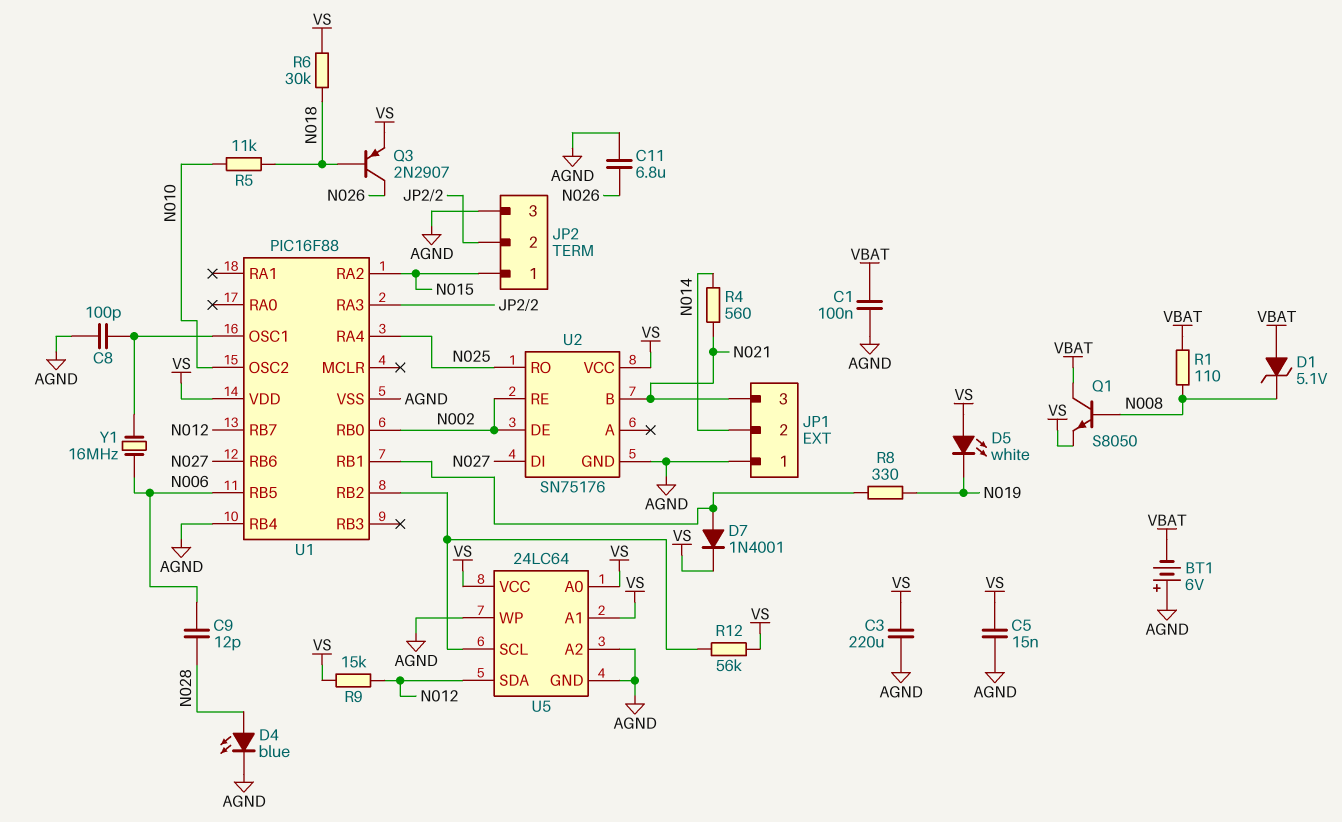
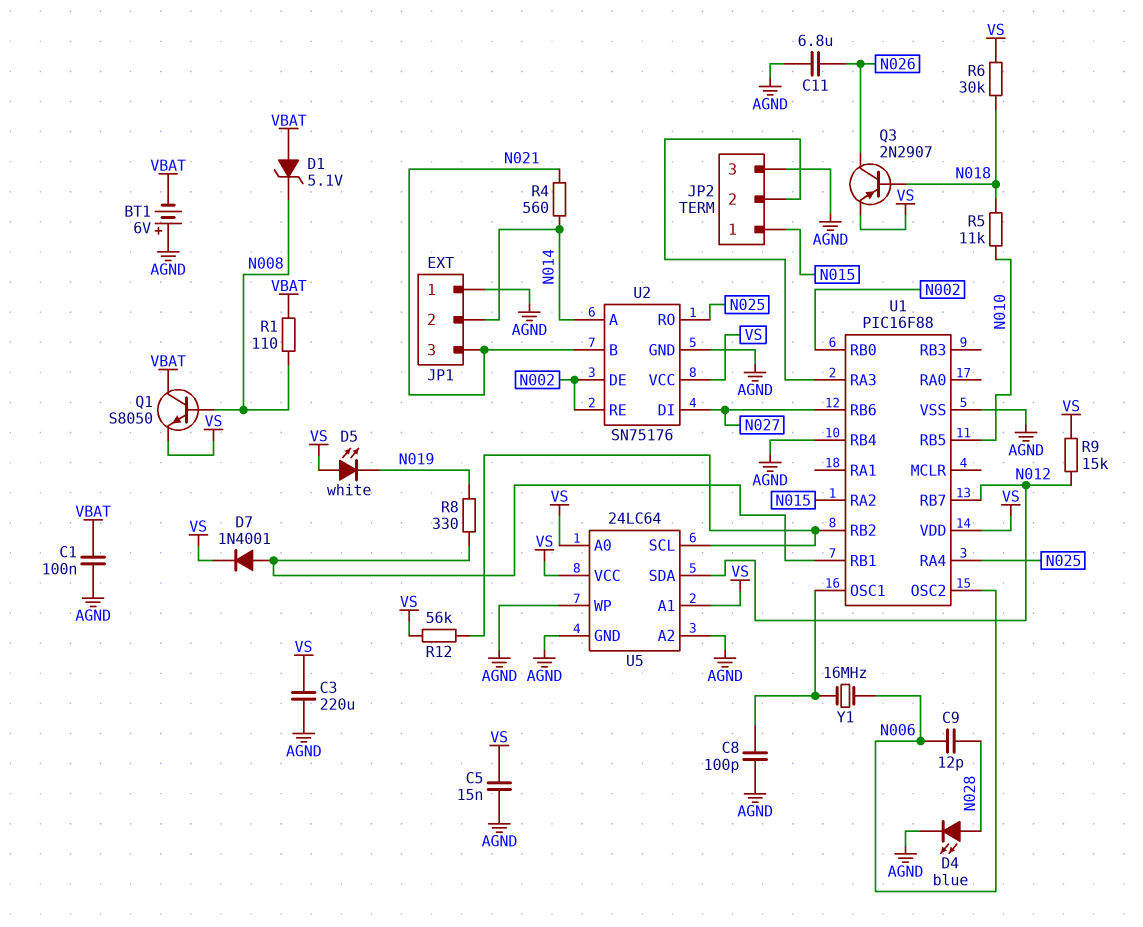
U1 pin OSC2: N010 -> N006
U1 pin RB5: N006 -> N010
U2 pin A: none -> N014

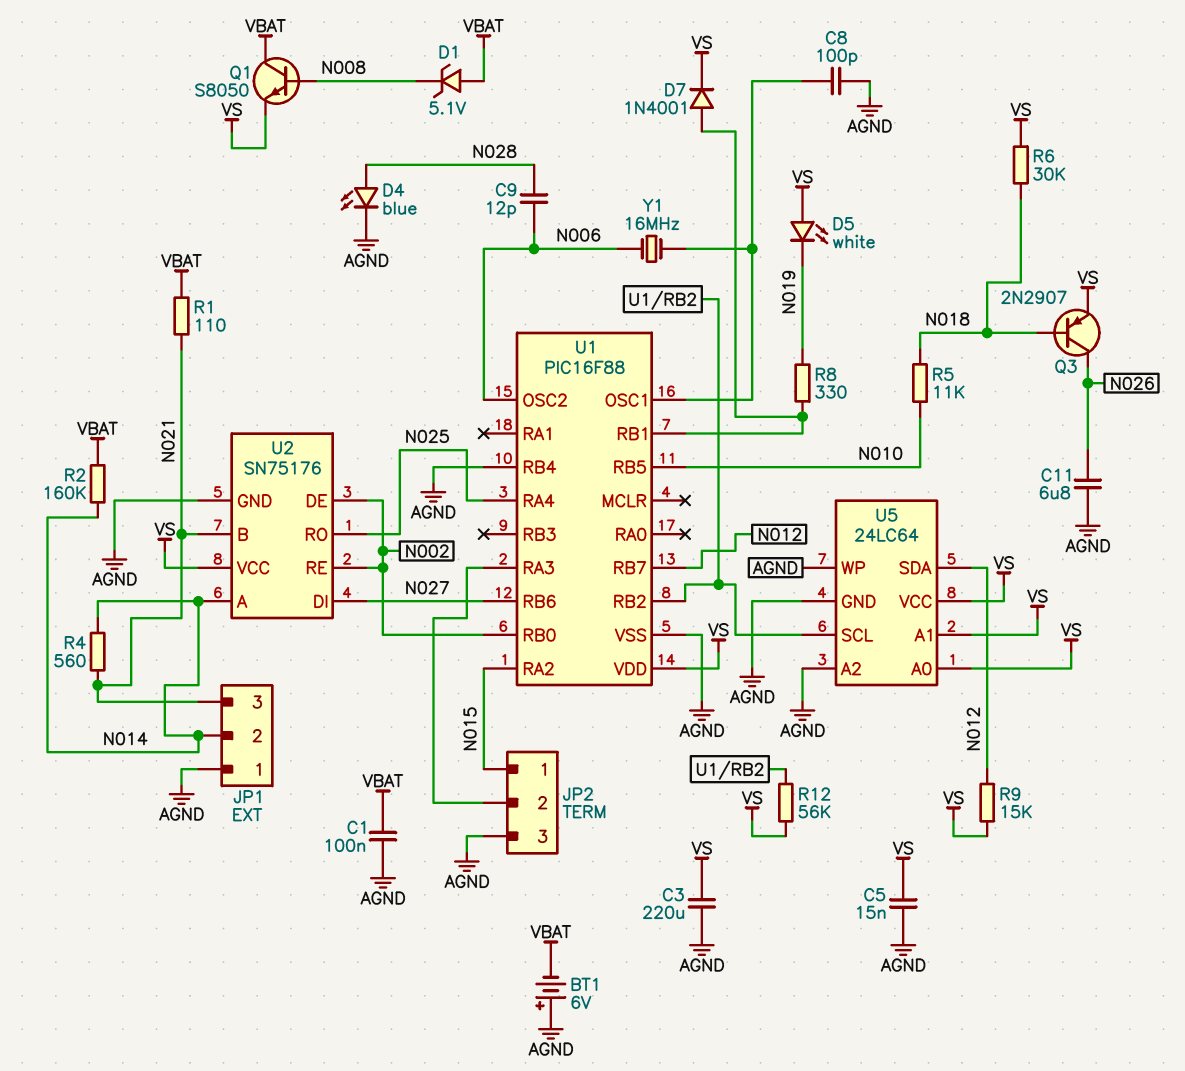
R1: 110 (N008, VBAT) -> 110 (N021, VBAT)
R2: none -> 160k (N014, VBAT)

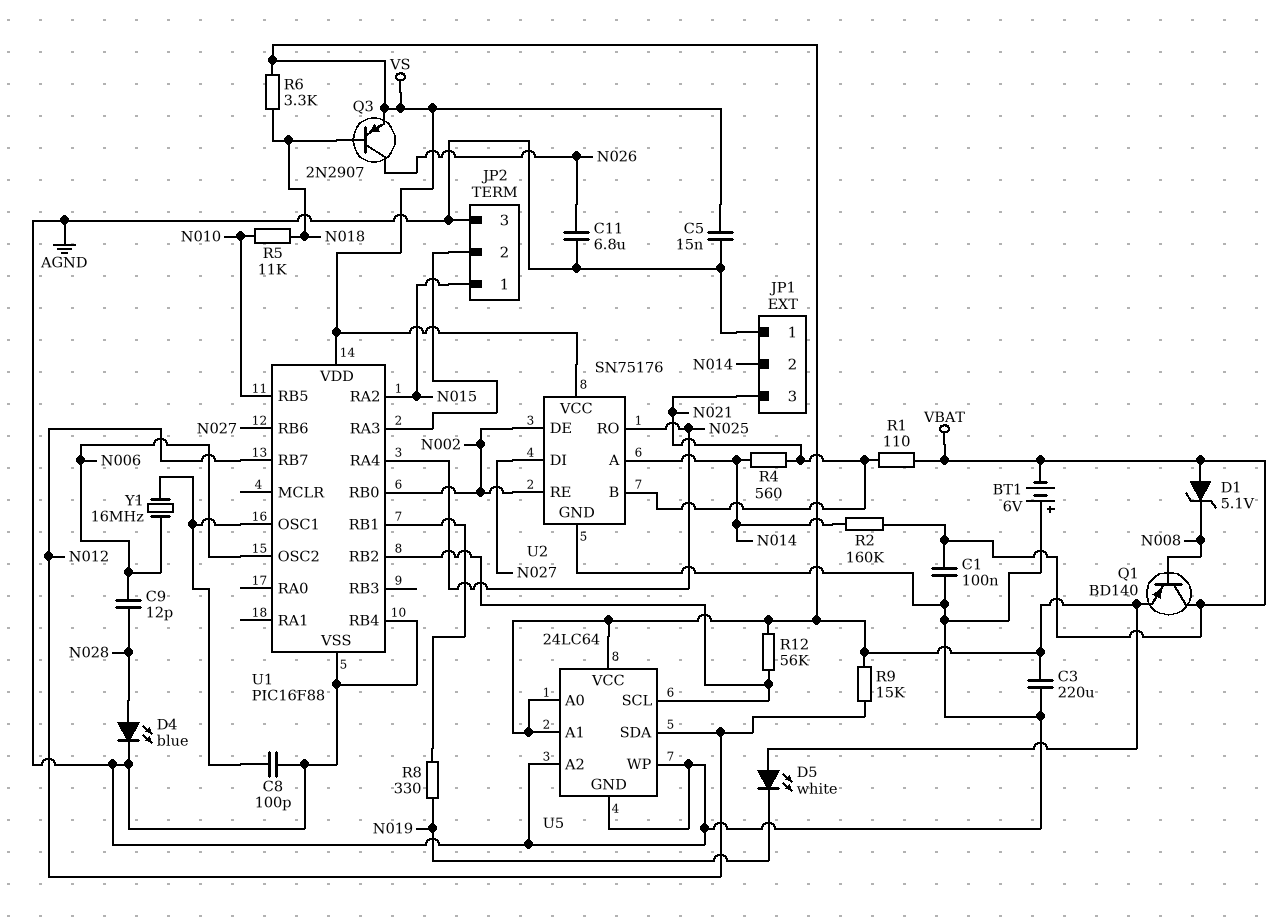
D7: diode 1N4001 (A U1/RB1, K VS) -> none
Q1: NPN S8050 (B N008, C VBAT, E VS) -> PNP BD140 (B N008, C VBAT, E VS)
R6: 30k (N018, VS) -> 3.3k (N018, VS)

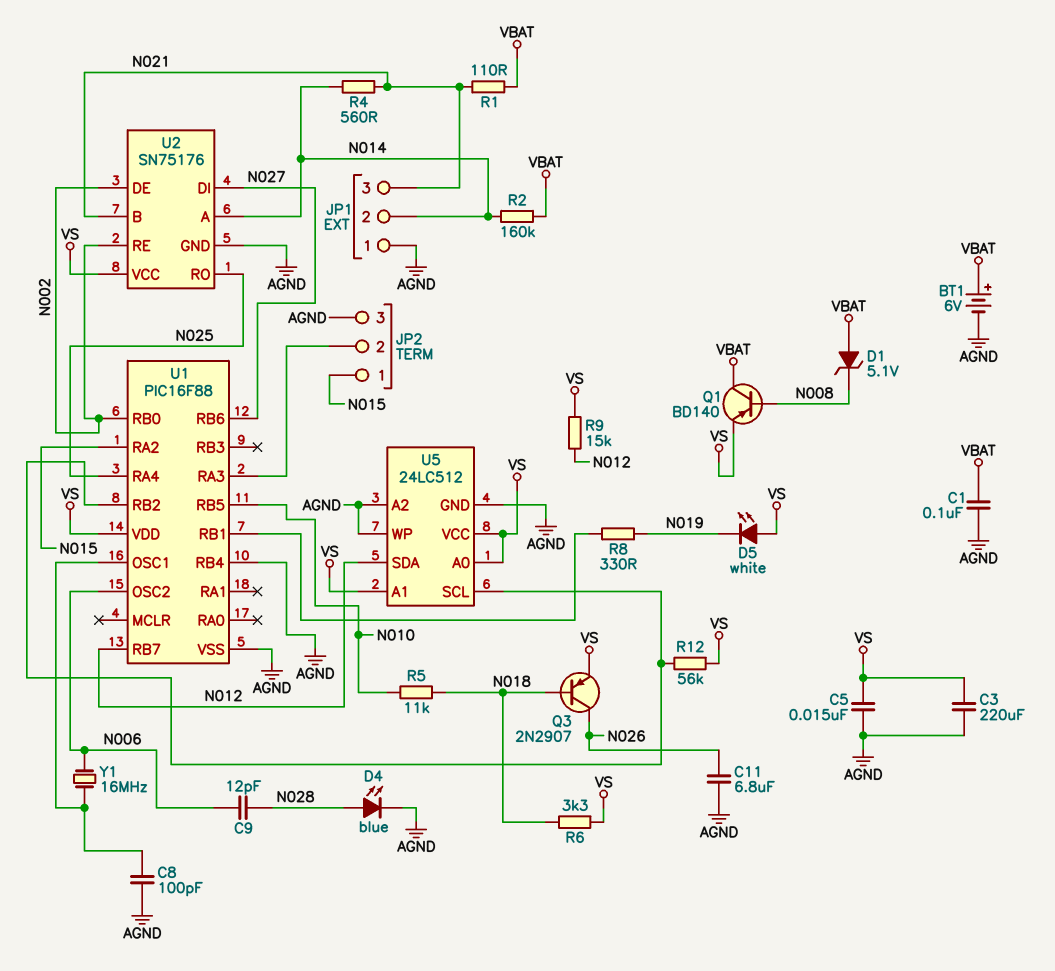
BT1: 6V (plus AGND, minus VBAT) -> 6V (plus VBAT, minus AGND)
U5: 24LC64 -> 24LC512

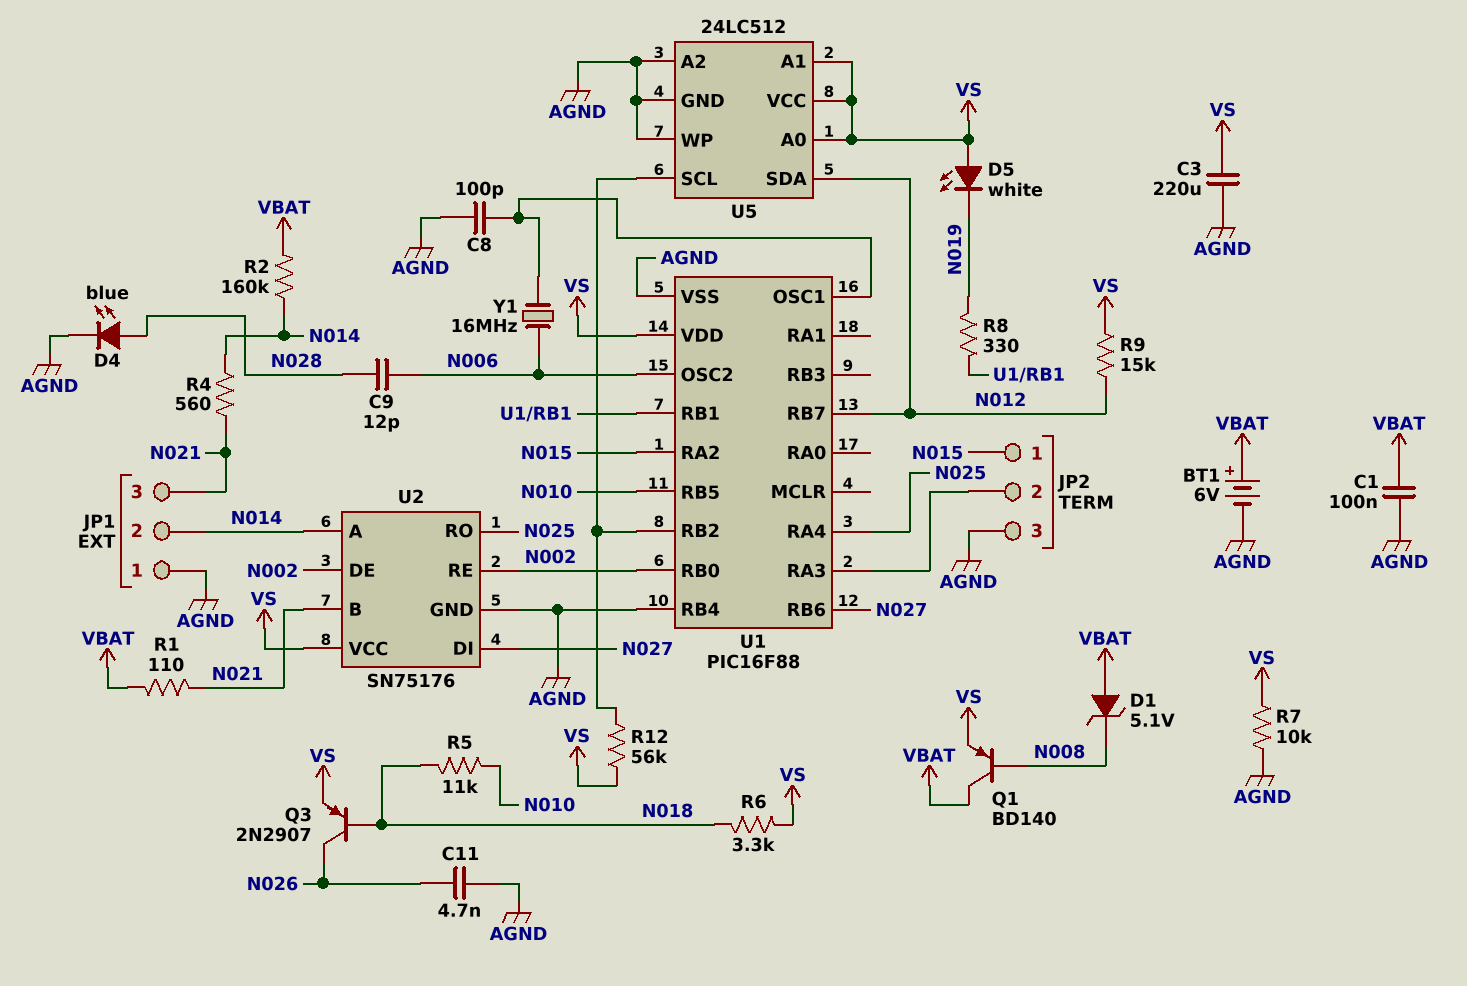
C5: 15nF (AGND, VS) -> none
C11: 6.8uF (AGND, N026) -> 4.7nF (AGND, N026)
R7: none -> 10k (AGND, VS)

